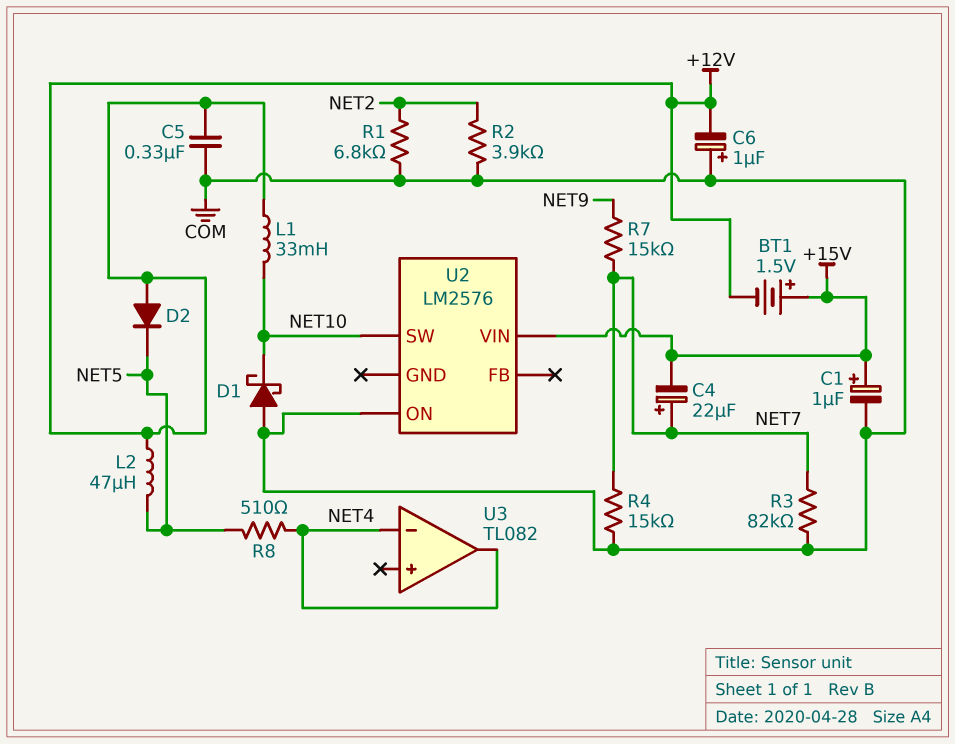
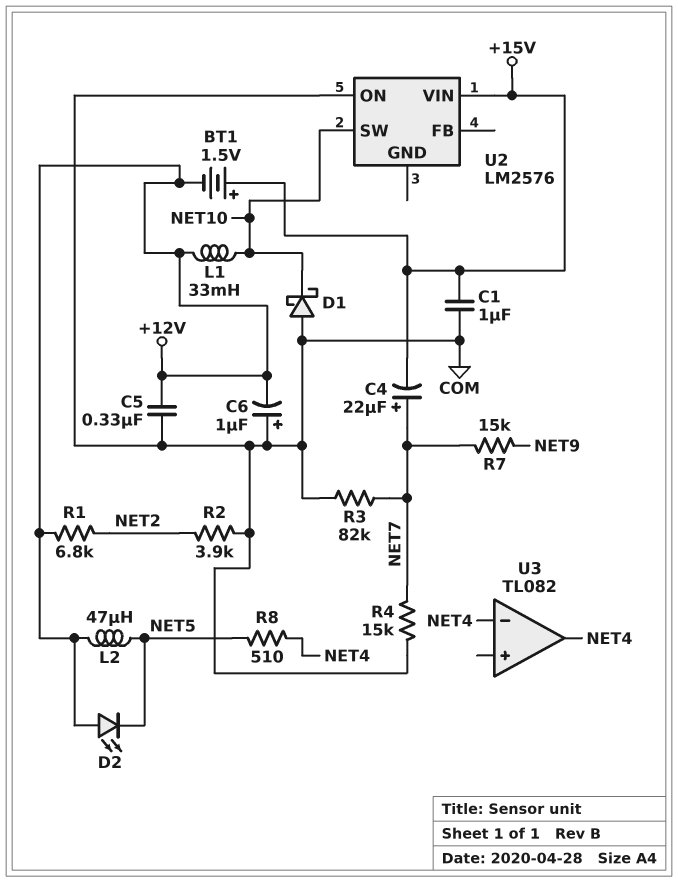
C1: 1uF (plus +15V, minus COM) -> 1uF (+15V, COM)
D2: diode (A +12V, K NET5) -> LED (A +12V, K NET5)
R1: 6.8k (COM, NET2) -> 6.8k (+12V, NET2)

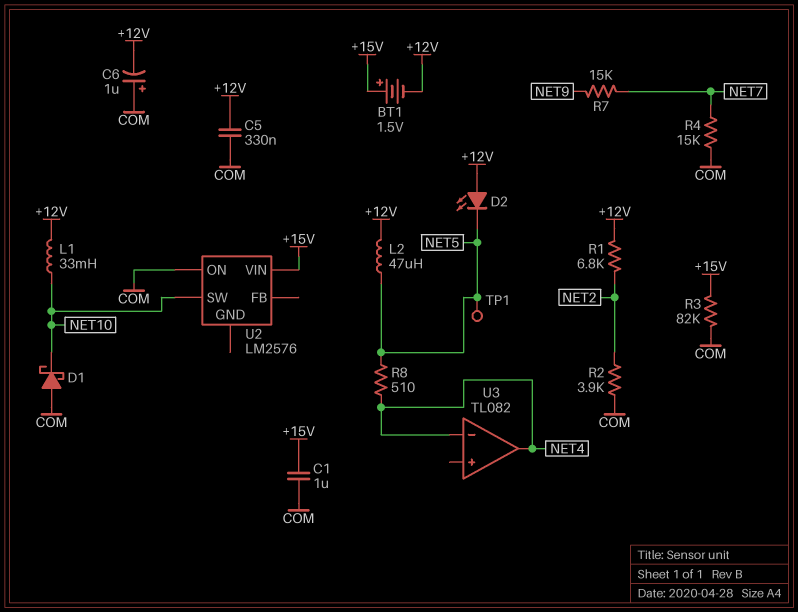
C4: 22uF (plus NET7, minus +15V) -> none
R3: 82k (COM, NET7) -> 82k (+15V, COM)
TP1: none -> test point (NET5)

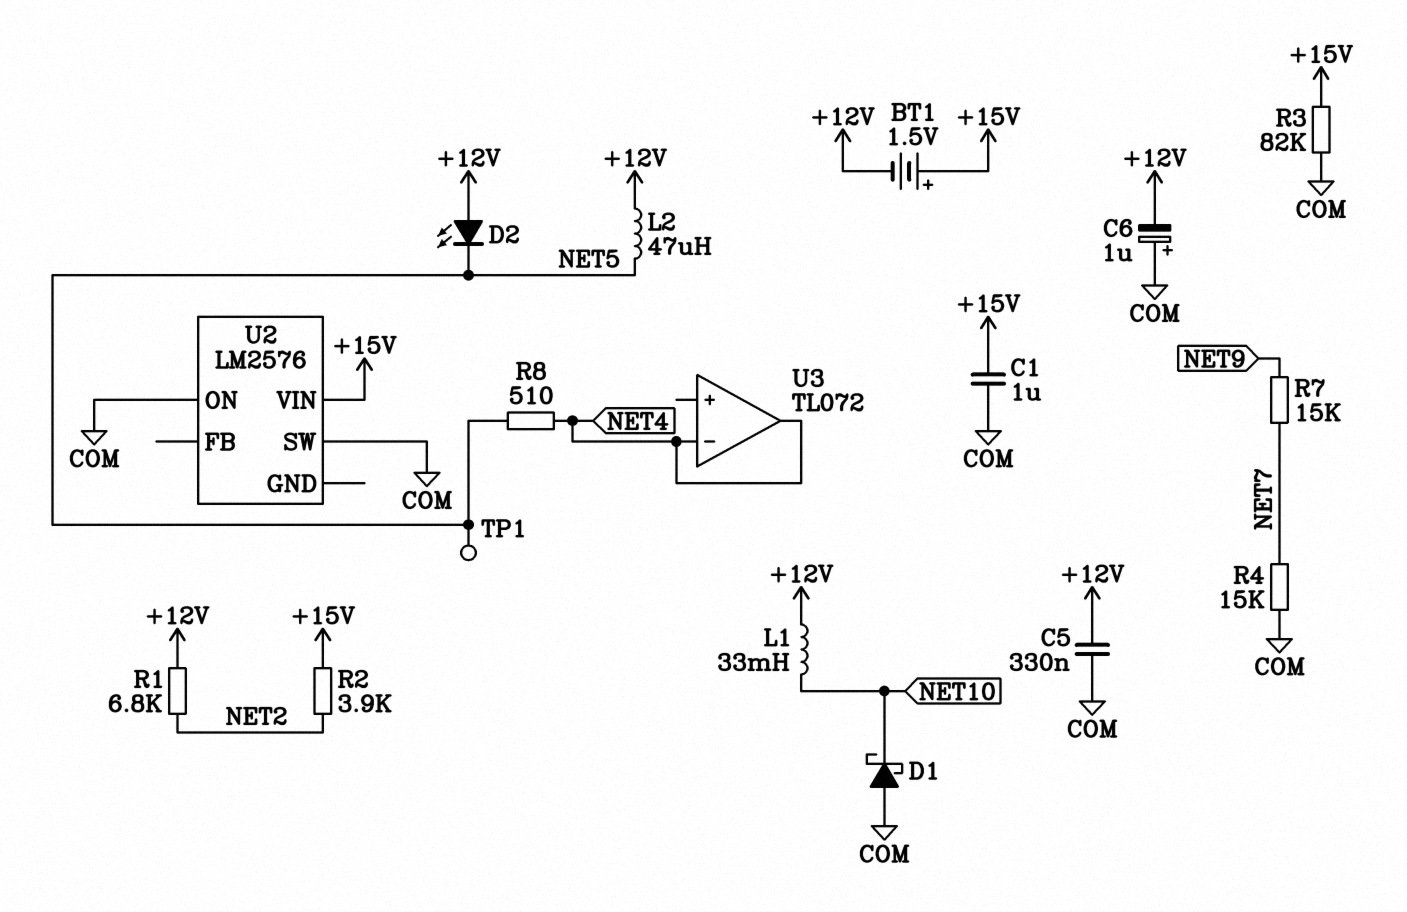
R2: 3.9k (COM, NET2) -> 3.9k (+15V, NET2)
U2 pin SW: NET10 -> COM
U3: TL082 -> TL072

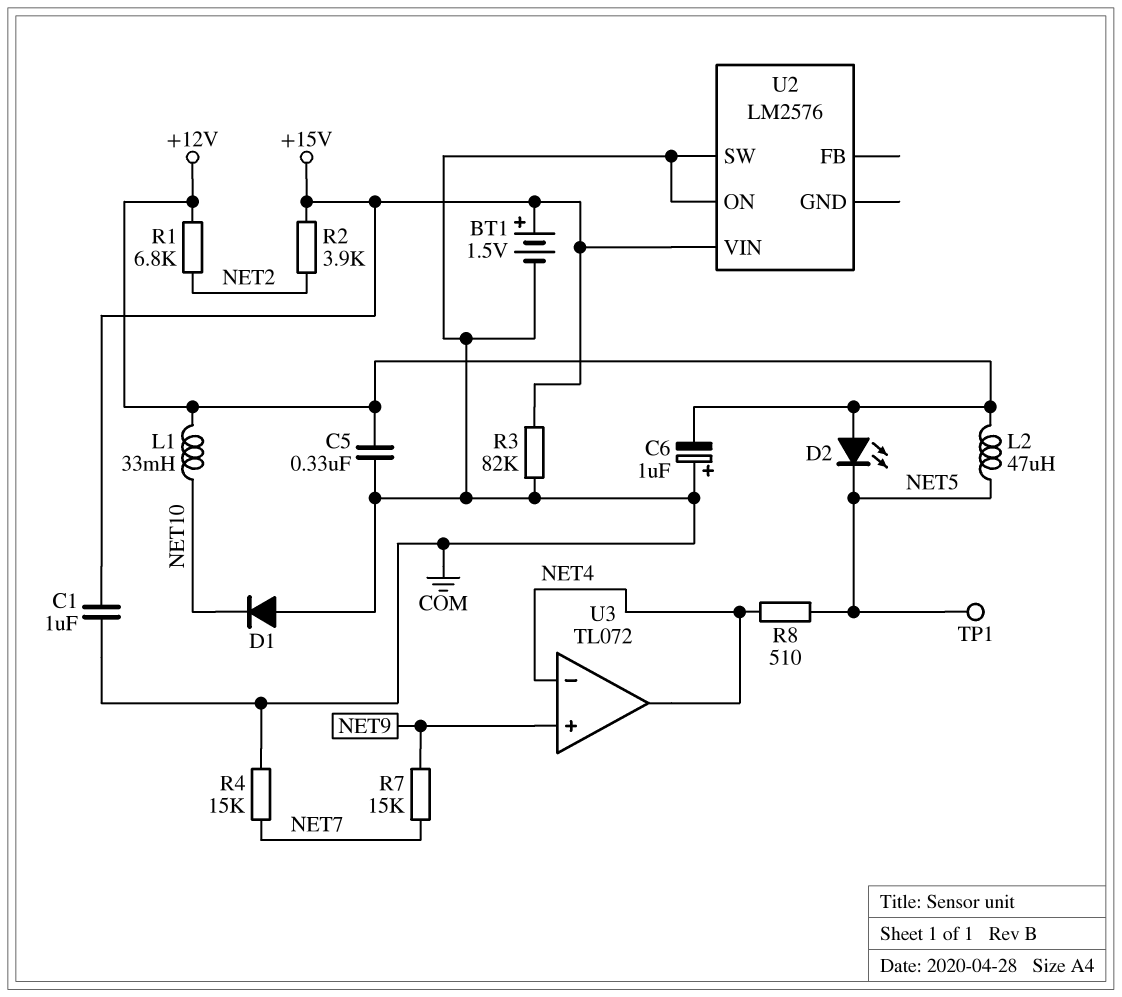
BT1: 1.5V (plus +15V, minus +12V) -> 1.5V (plus +15V, minus COM)
D1: schottky (A COM, K NET10) -> diode (A COM, K NET10)
U3 pin in+: none -> NET9

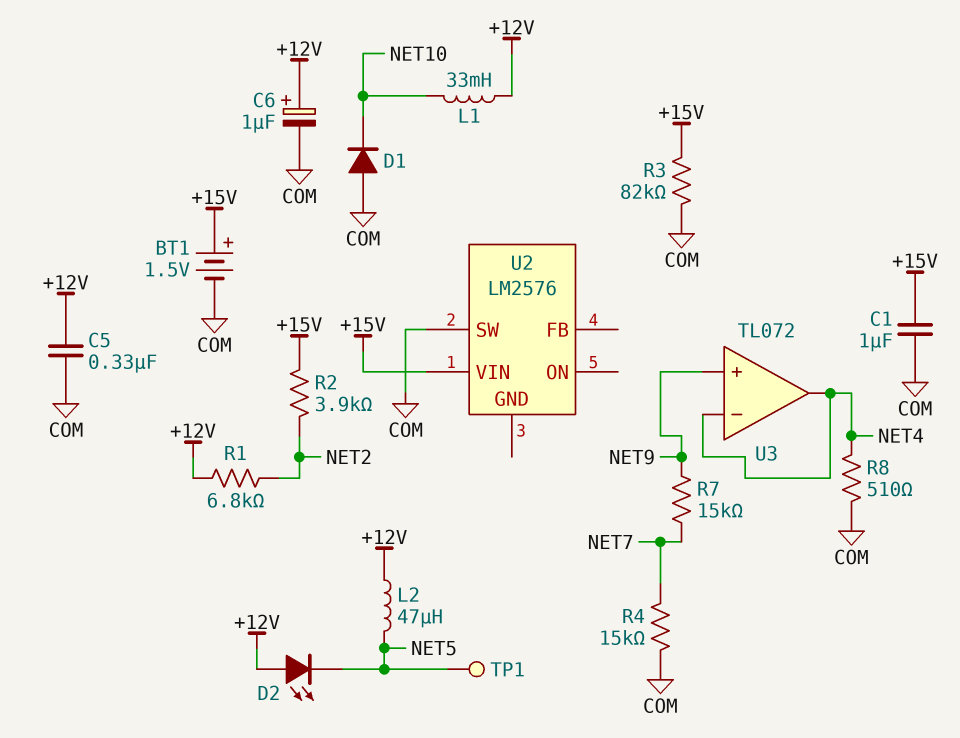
C6: 1uF (plus COM, minus +12V) -> 1uF (plus +12V, minus COM)
R8: 510 (NET4, NET5) -> 510 (COM, NET4)
U2 pin ON: COM -> none

